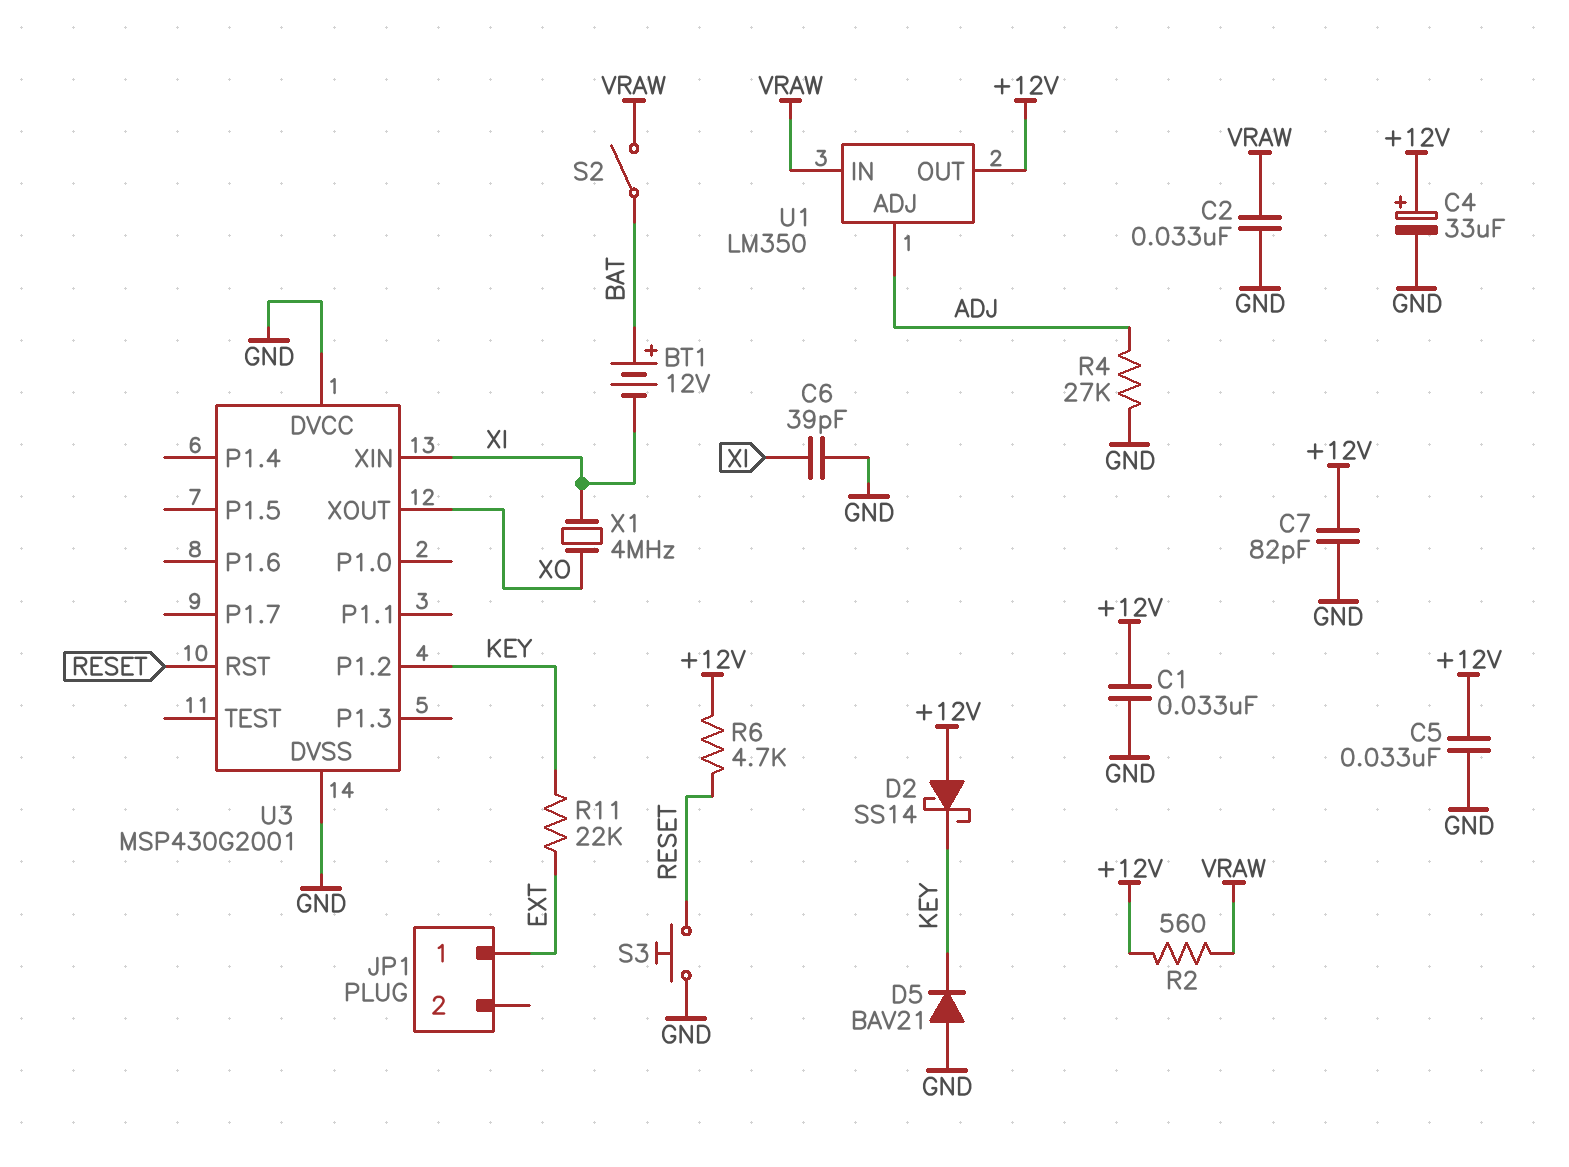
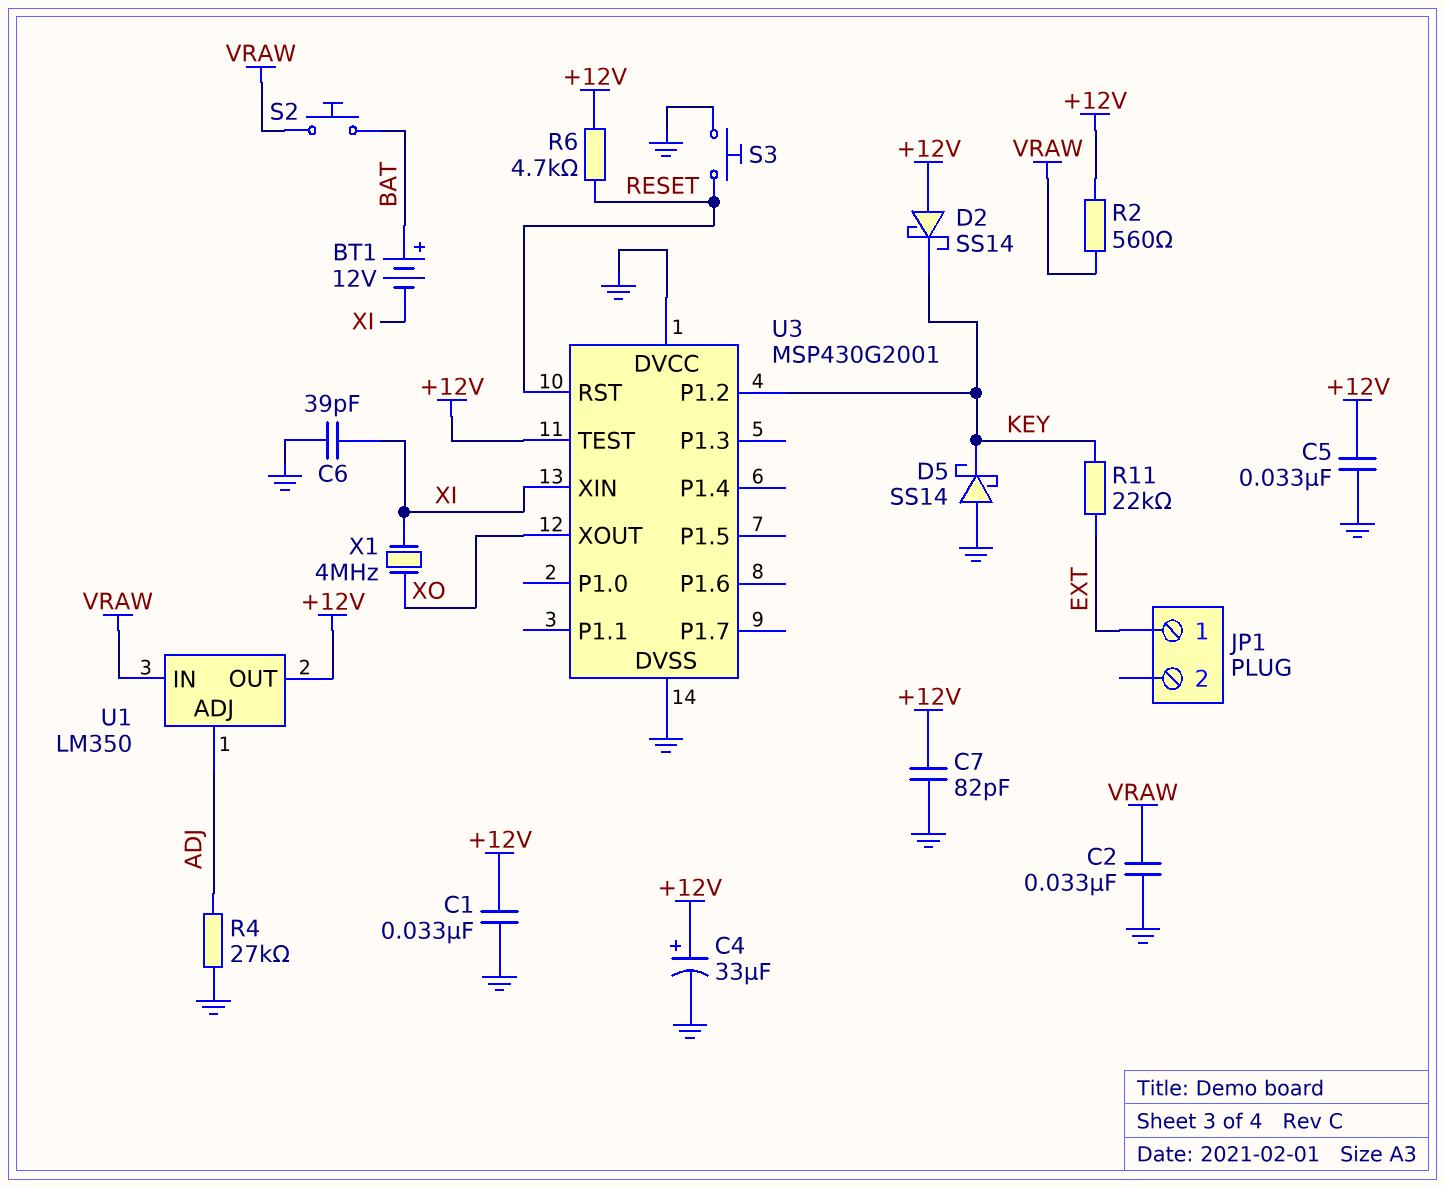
D5: diode BAV21 (A GND, K KEY) -> schottky SS14 (A GND, K KEY)
S2: switch (BAT, VRAW) -> button (BAT, VRAW)
U3 pin TEST: none -> +12V

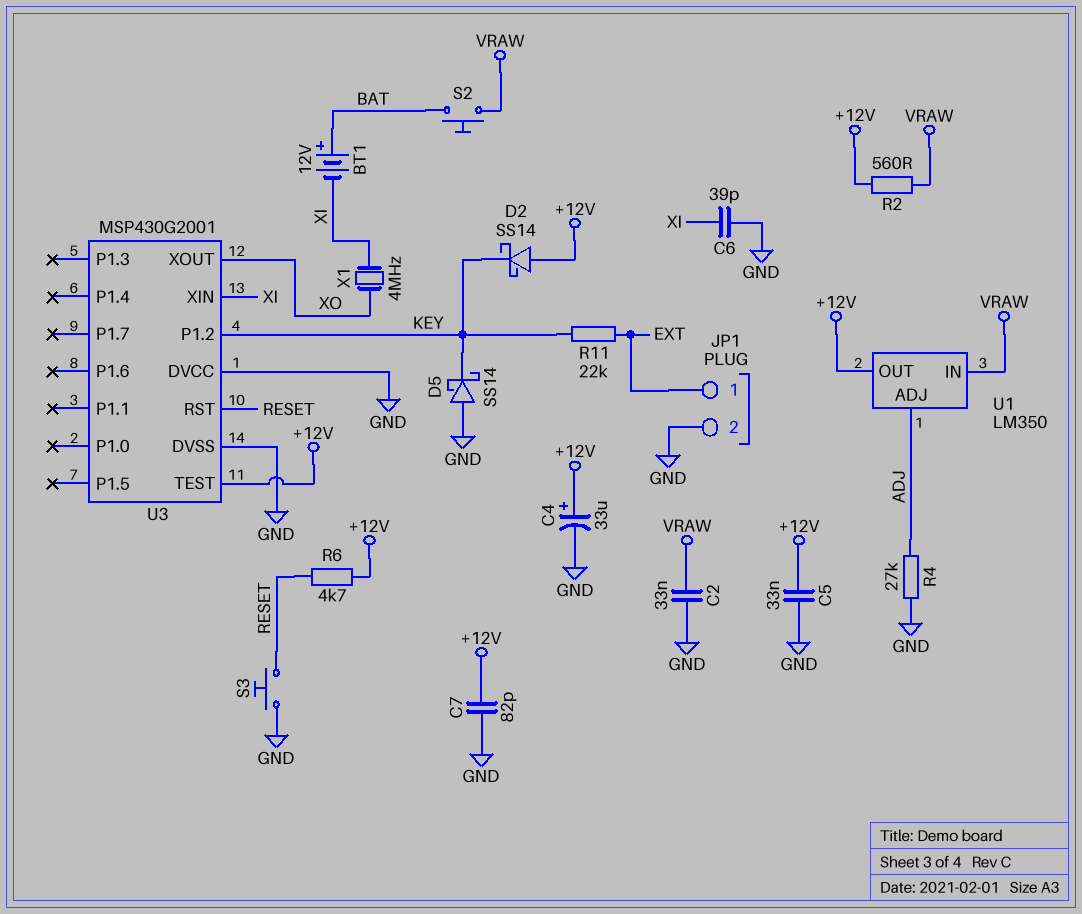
C1: 33nF (+12V, GND) -> none
JP1 pin 2: none -> GND

